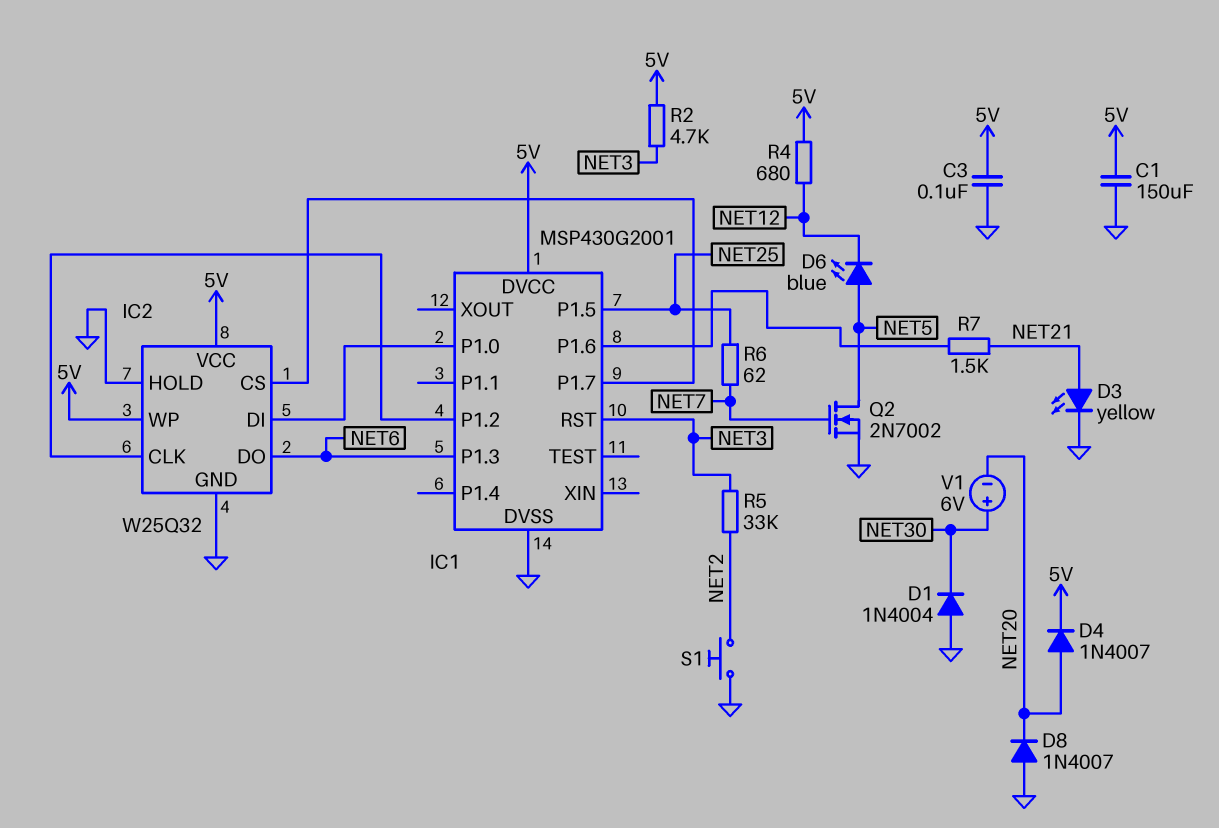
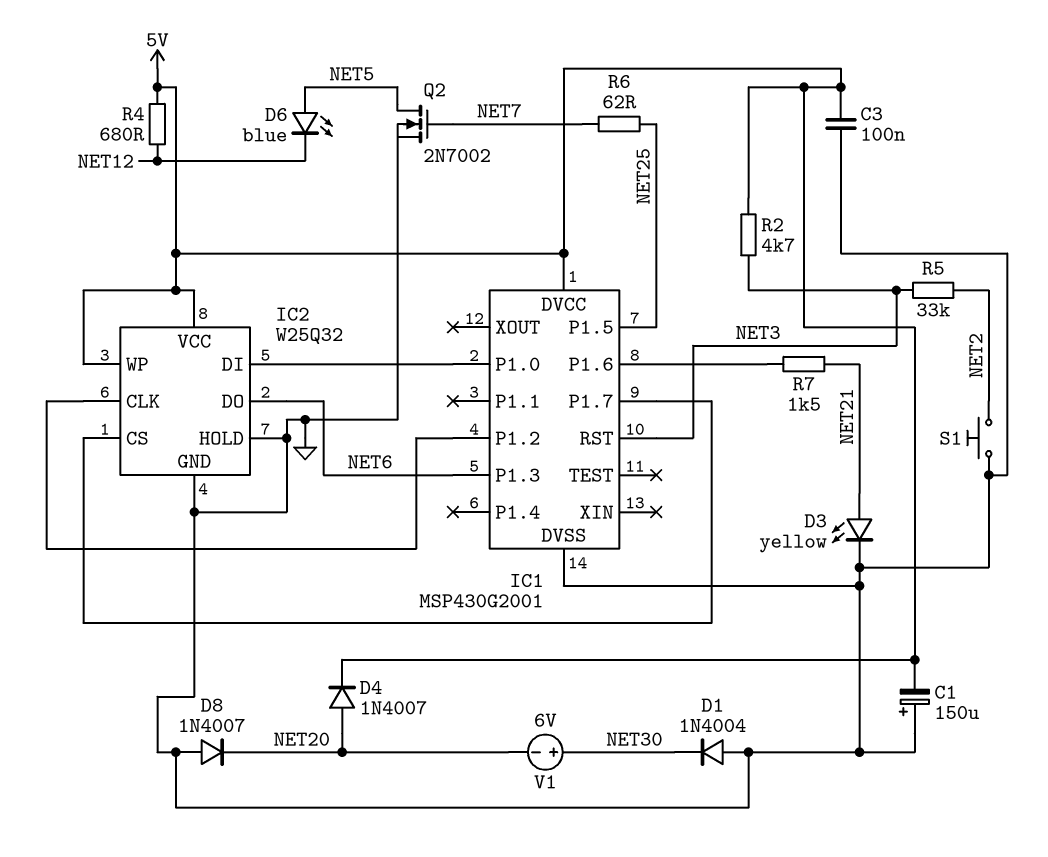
C1: 150uF (5V, GND) -> 150uF (plus GND, minus 5V)

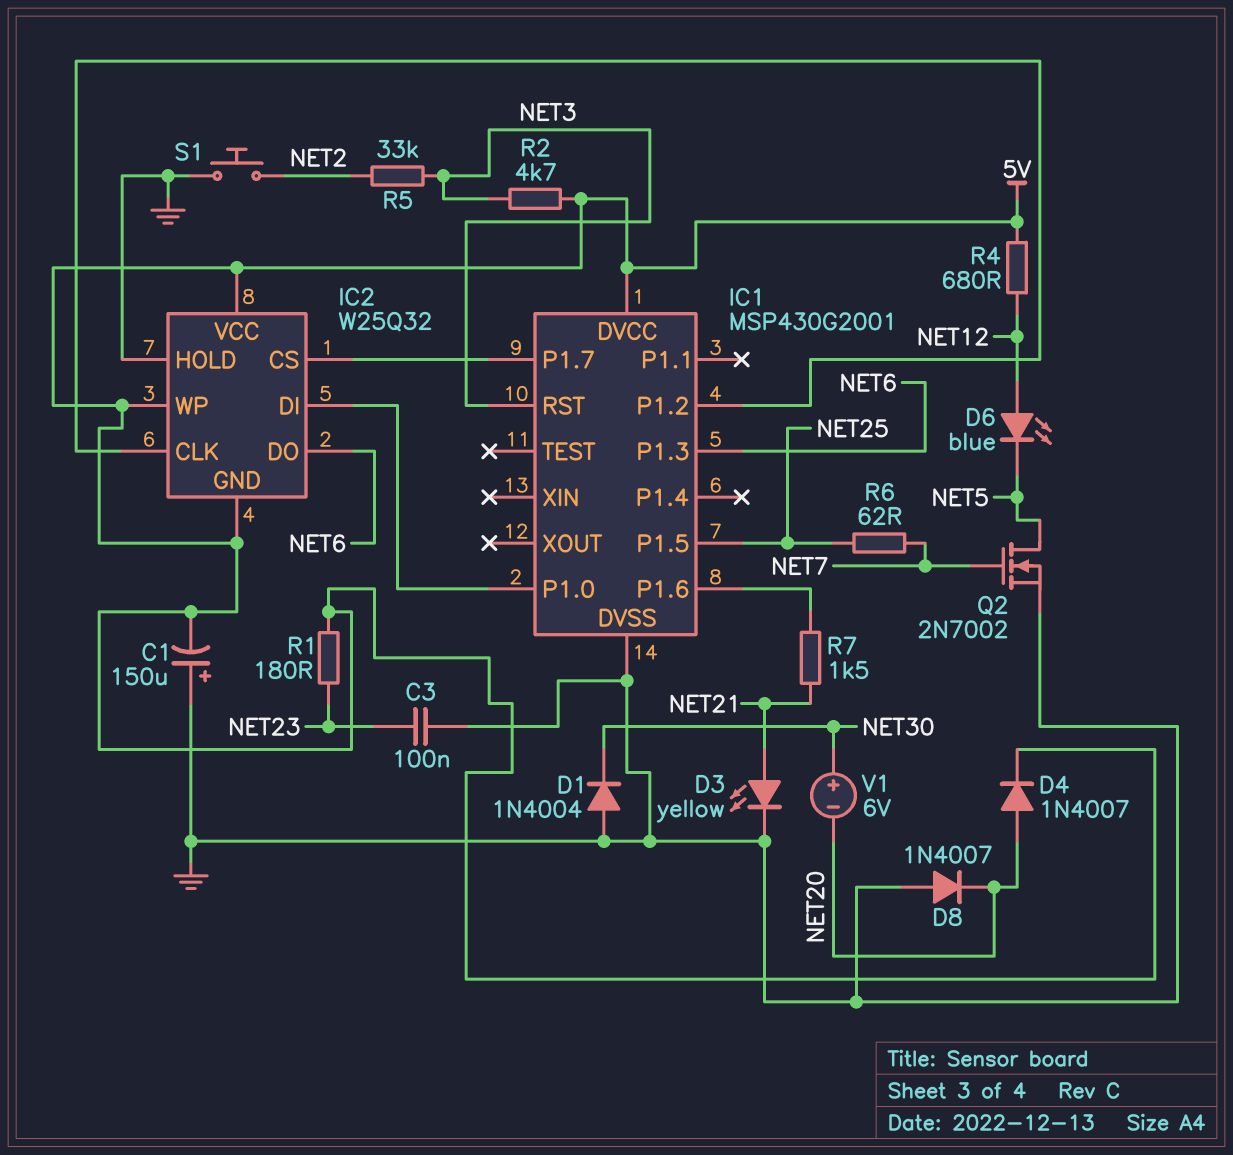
C3: 100nF (5V, GND) -> 100nF (GND, NET23)
D6: LED blue (A NET5, K NET12) -> LED blue (A NET12, K NET5)
IC2 pin GND: GND -> 5V
R1: none -> 180 (5V, NET23)

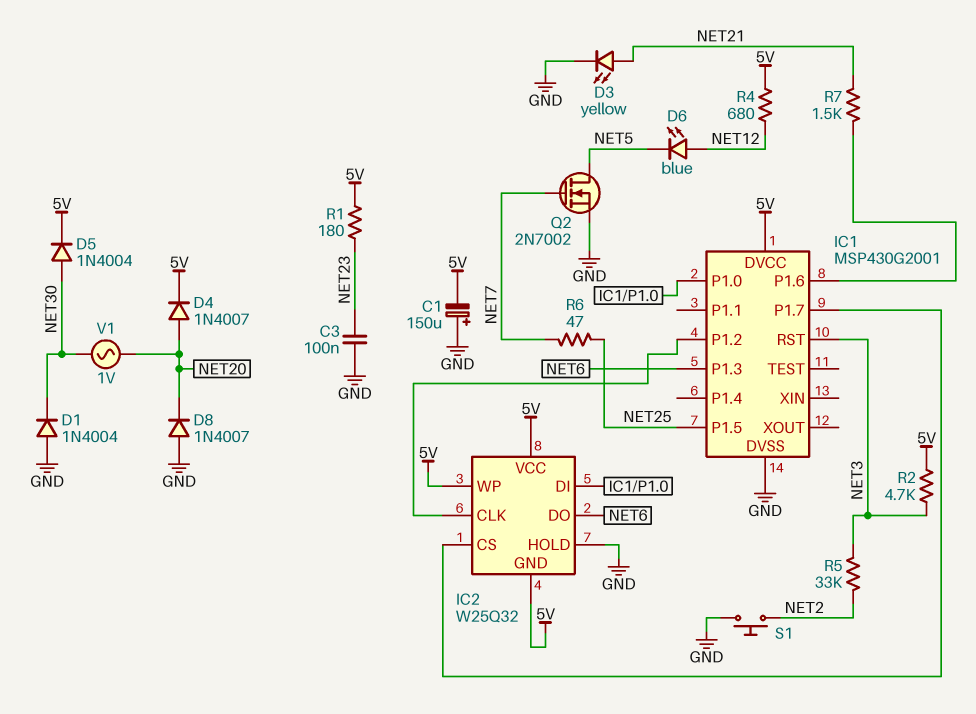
D5: none -> diode 1N4004 (A NET30, K 5V)
R6: 62 (NET7, NET25) -> 47 (NET7, NET25)
V1: 6V (plus NET30, minus NET20) -> AC 1V (NET20, NET30)

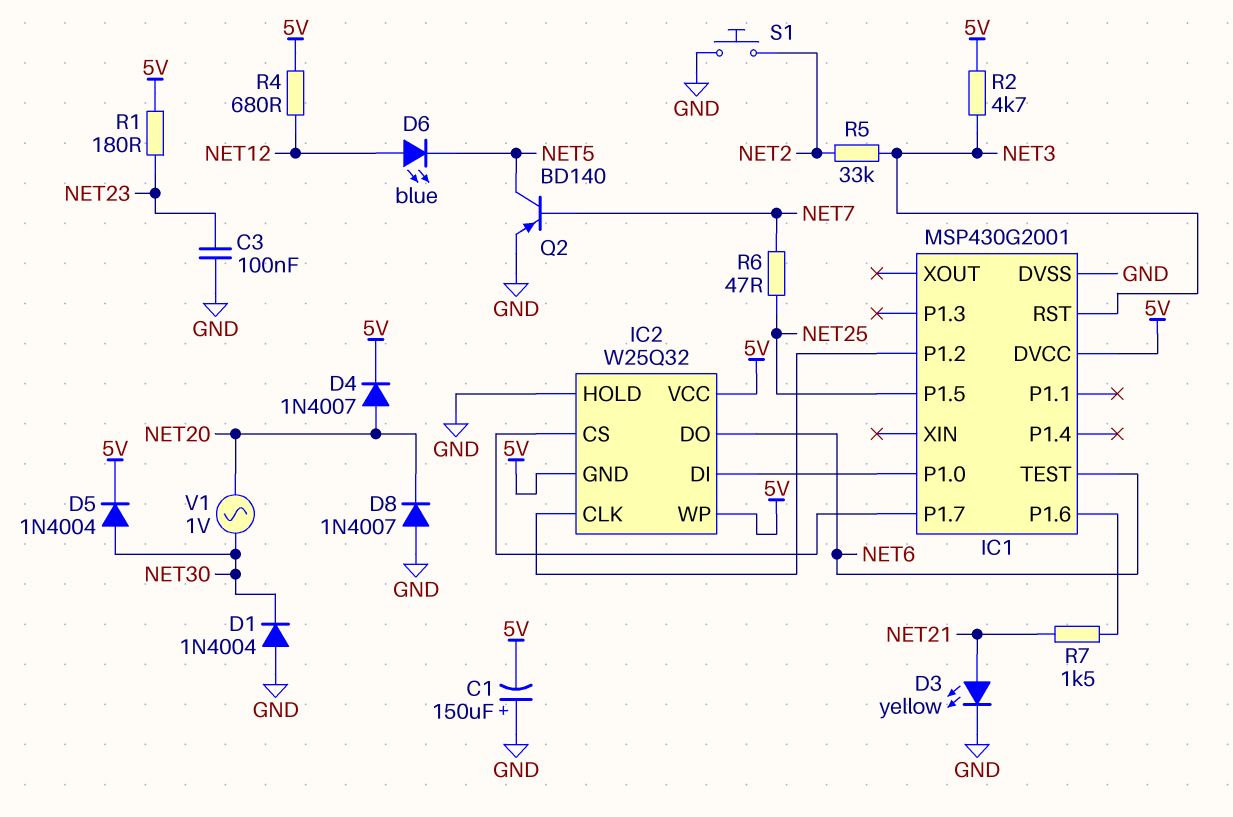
IC1 pin P1.3: NET6 -> none
IC1 pin TEST: none -> NET6
Q2: NMOS 2N7002 (G NET7, D NET5, S GND) -> PNP BD140 (B NET7, C NET5, E GND)

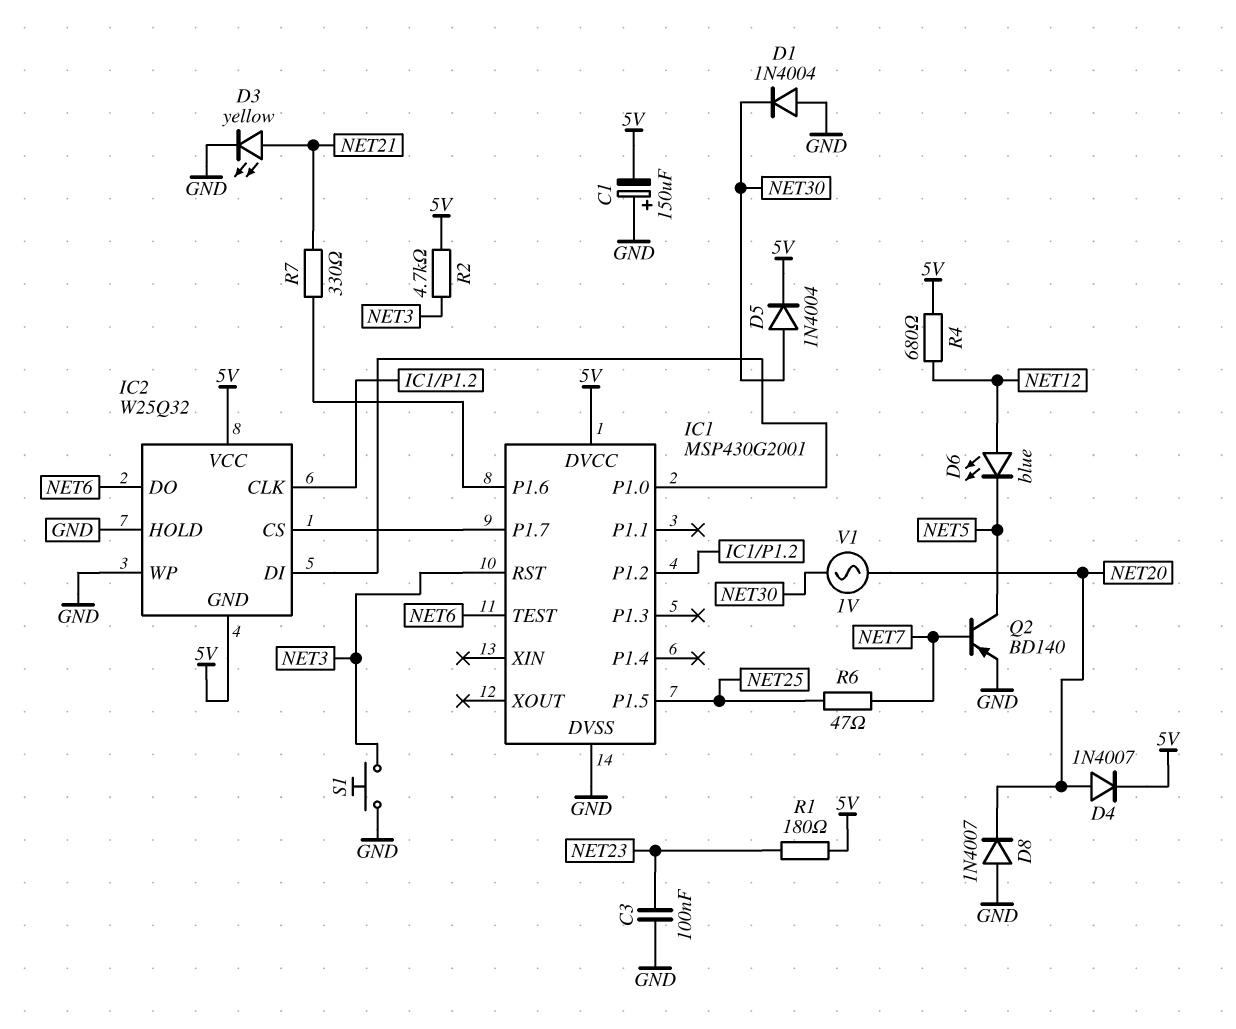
IC2 pin WP: 5V -> GND
R5: 33k (NET2, NET3) -> none
R7: 1.5k (IC1/P1.6, NET21) -> 330 (IC1/P1.6, NET21)
S1: button (GND, NET2) -> button (GND, NET3)

